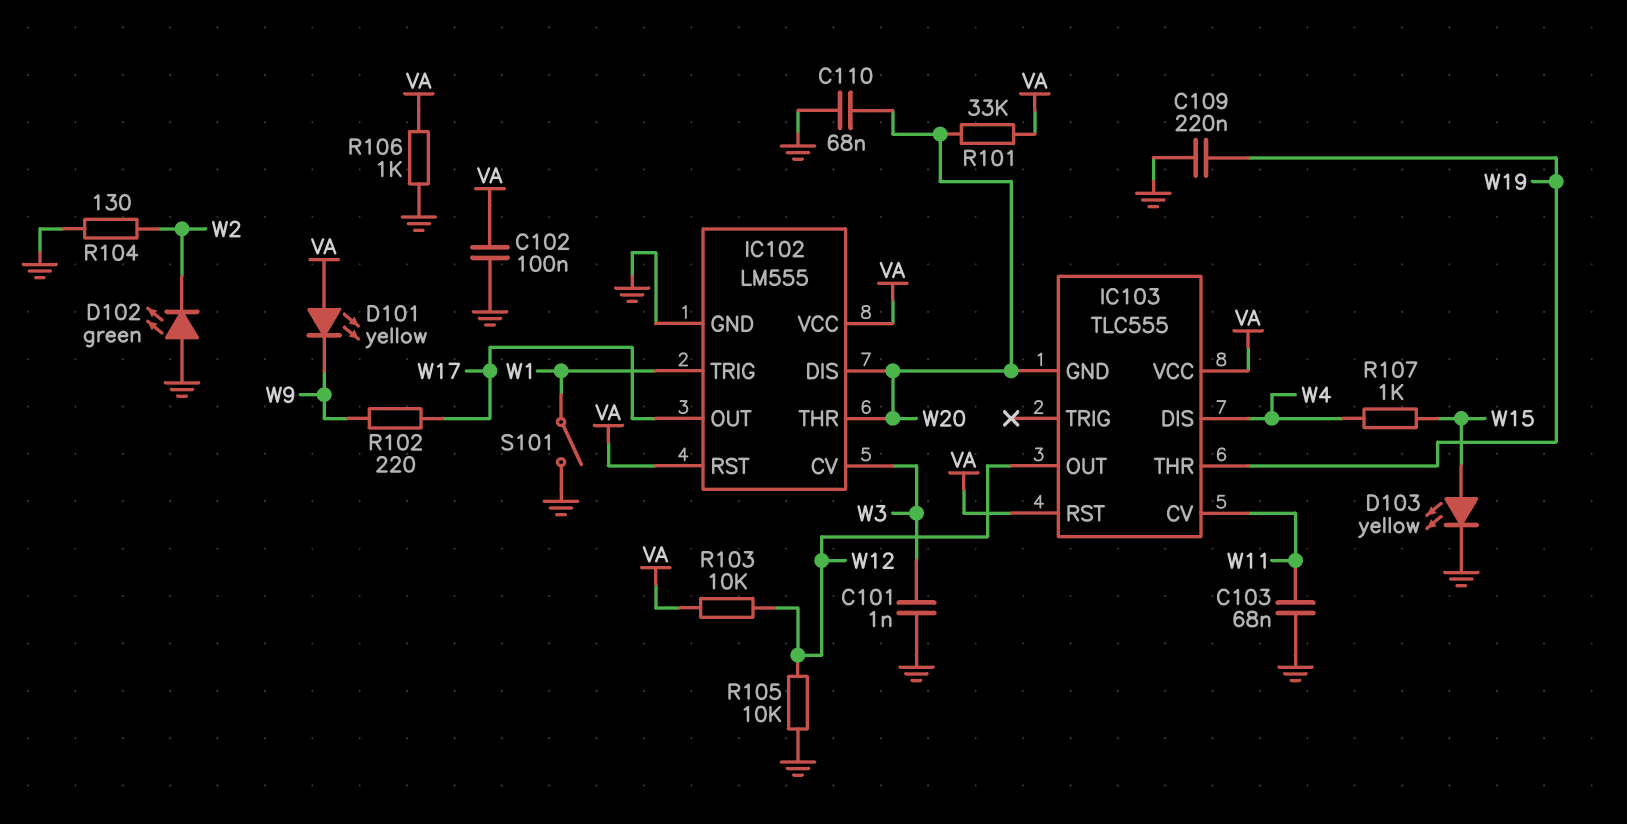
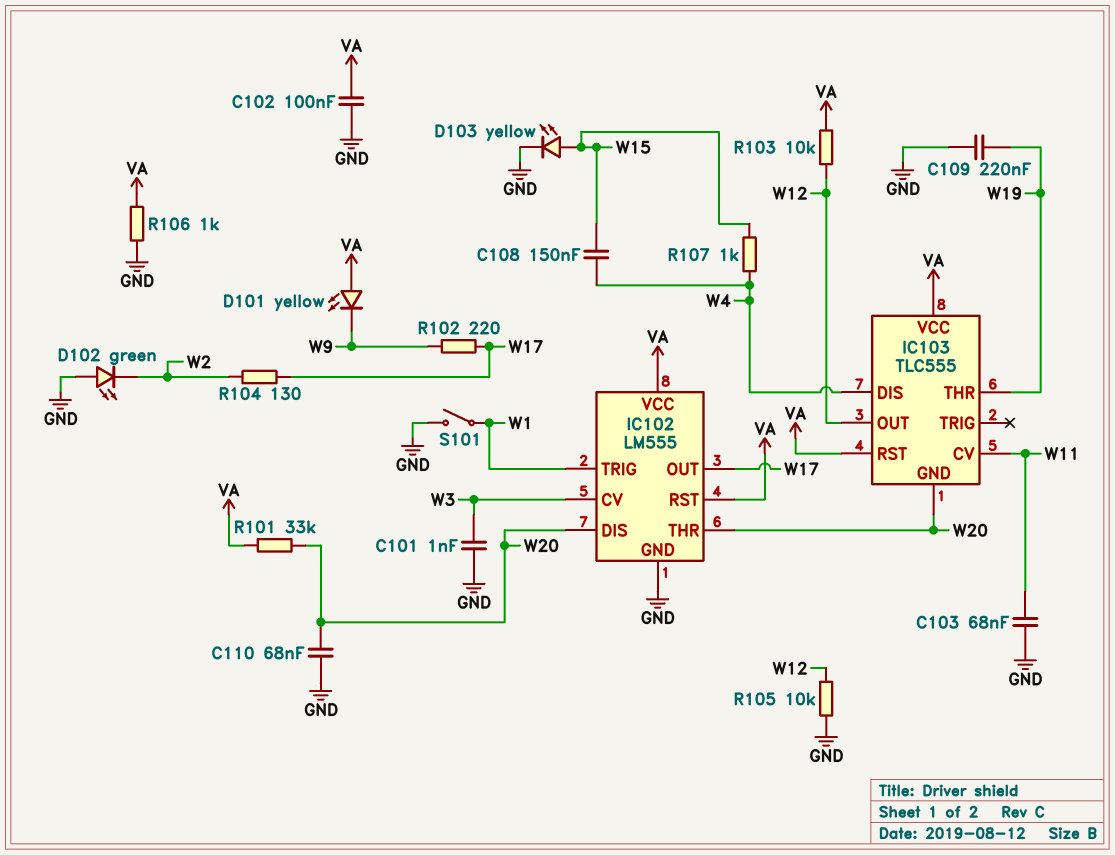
C108: none -> 150nF (W4, W15)
R104: 130 (GND, W2) -> 130 (W2, W17)

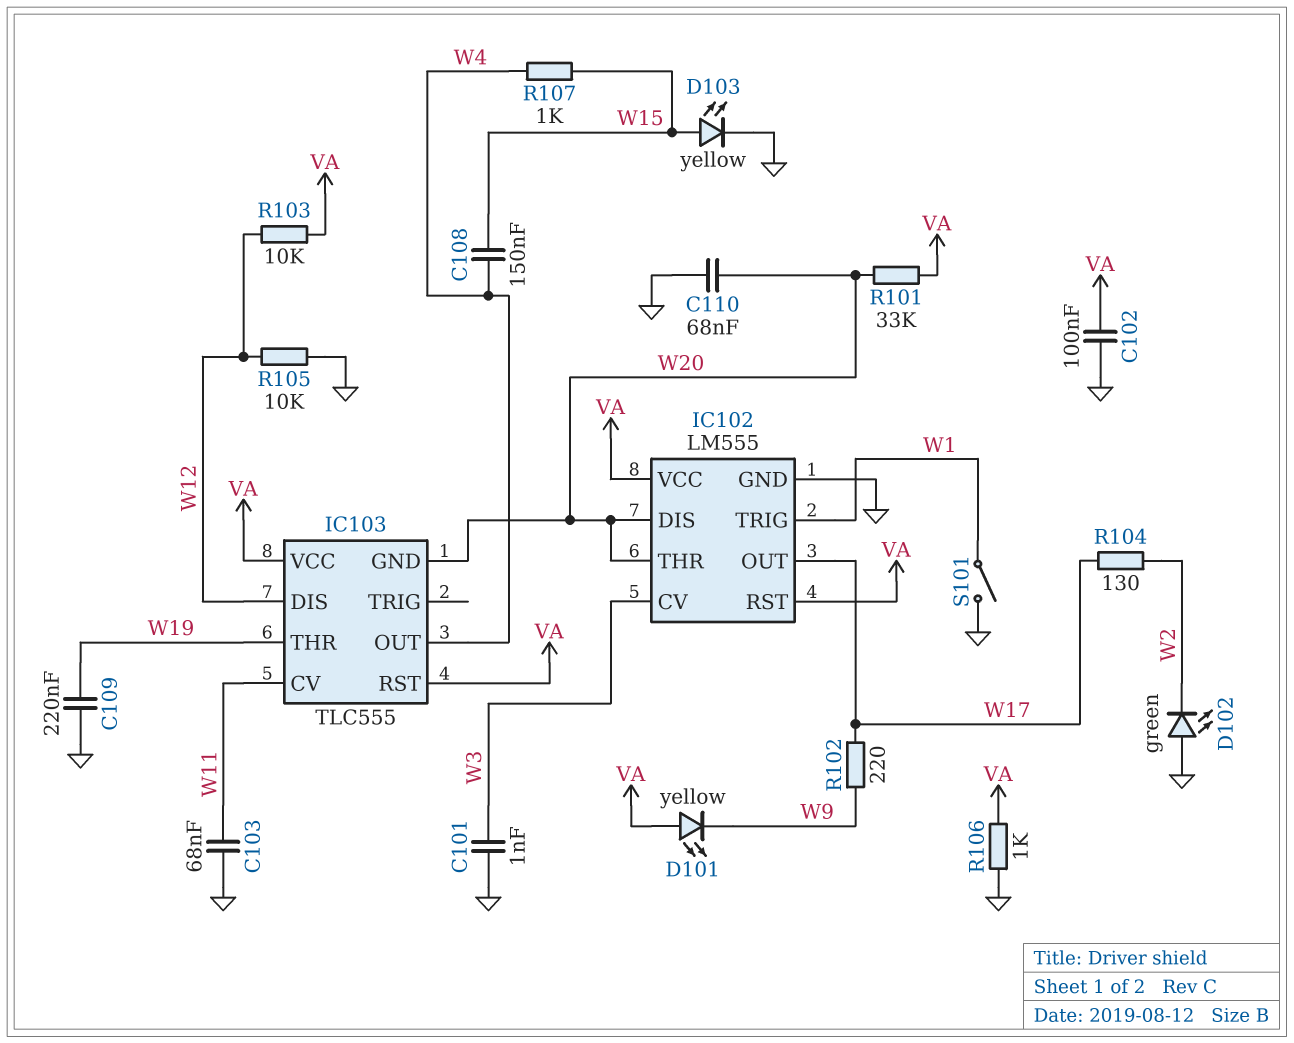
IC103 pin DIS: W4 -> W12
IC103 pin OUT: W12 -> W4

